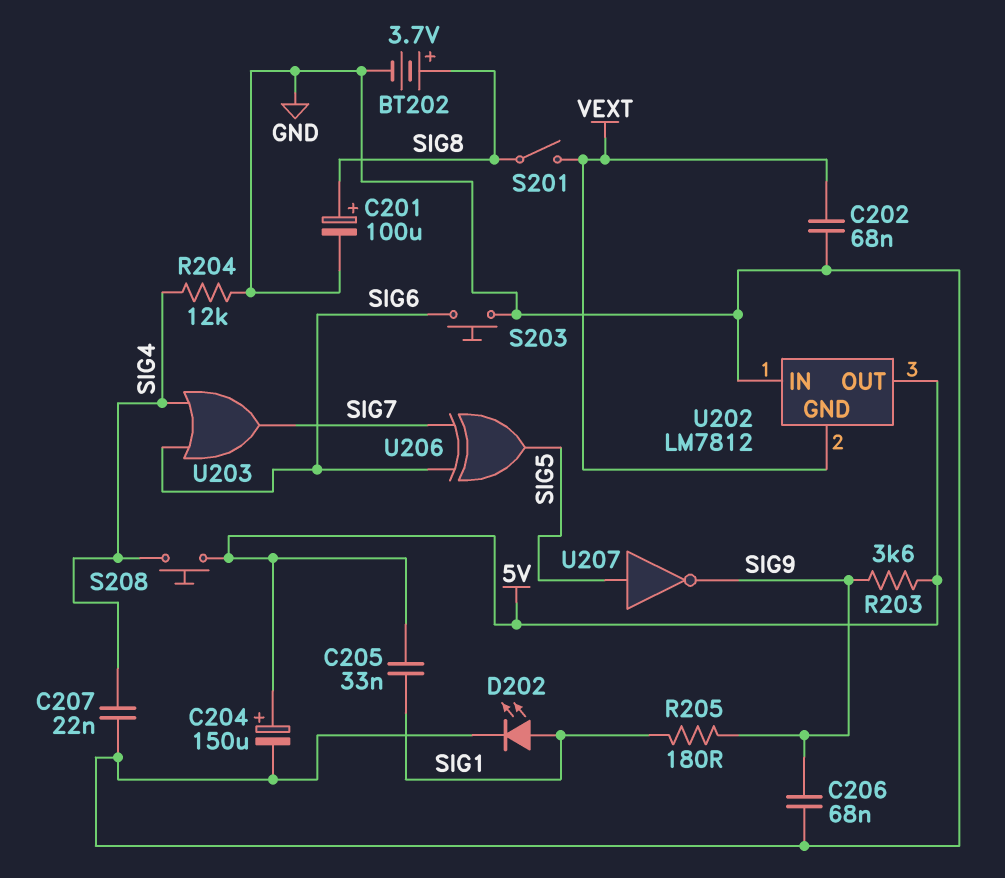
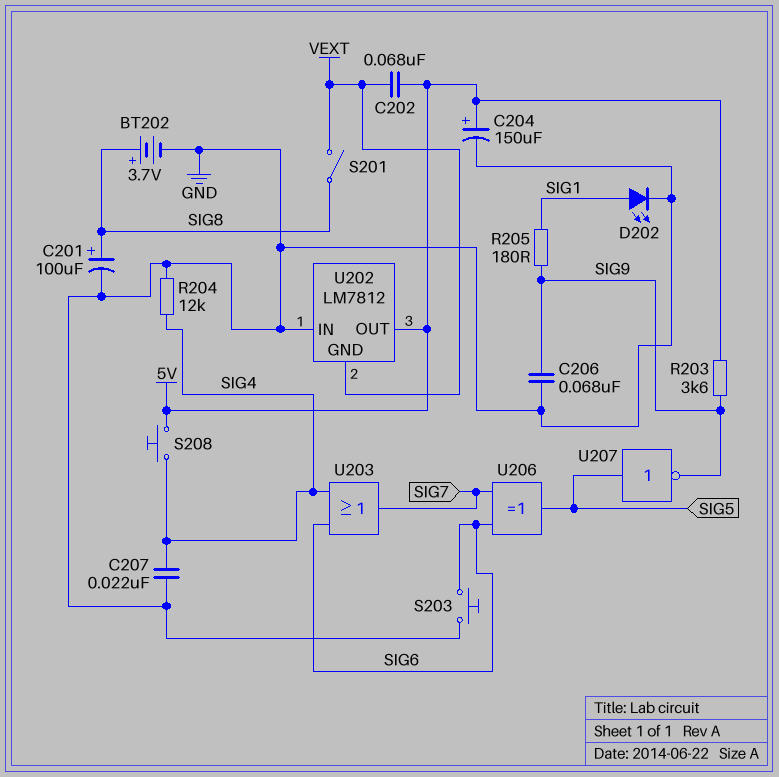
C202: 68nF (GND, VEXT) -> 68nF (5V, VEXT)
C205: 33nF (5V, SIG1) -> none

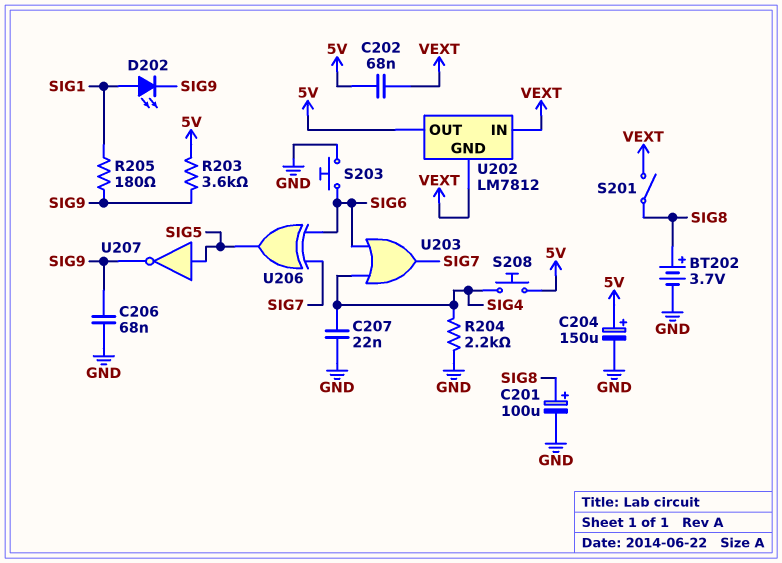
D202: LED (A SIG1, K GND) -> LED (A SIG1, K SIG9)
R204: 12k (GND, SIG4) -> 2.2k (GND, SIG4)
U202 pin IN: GND -> VEXT

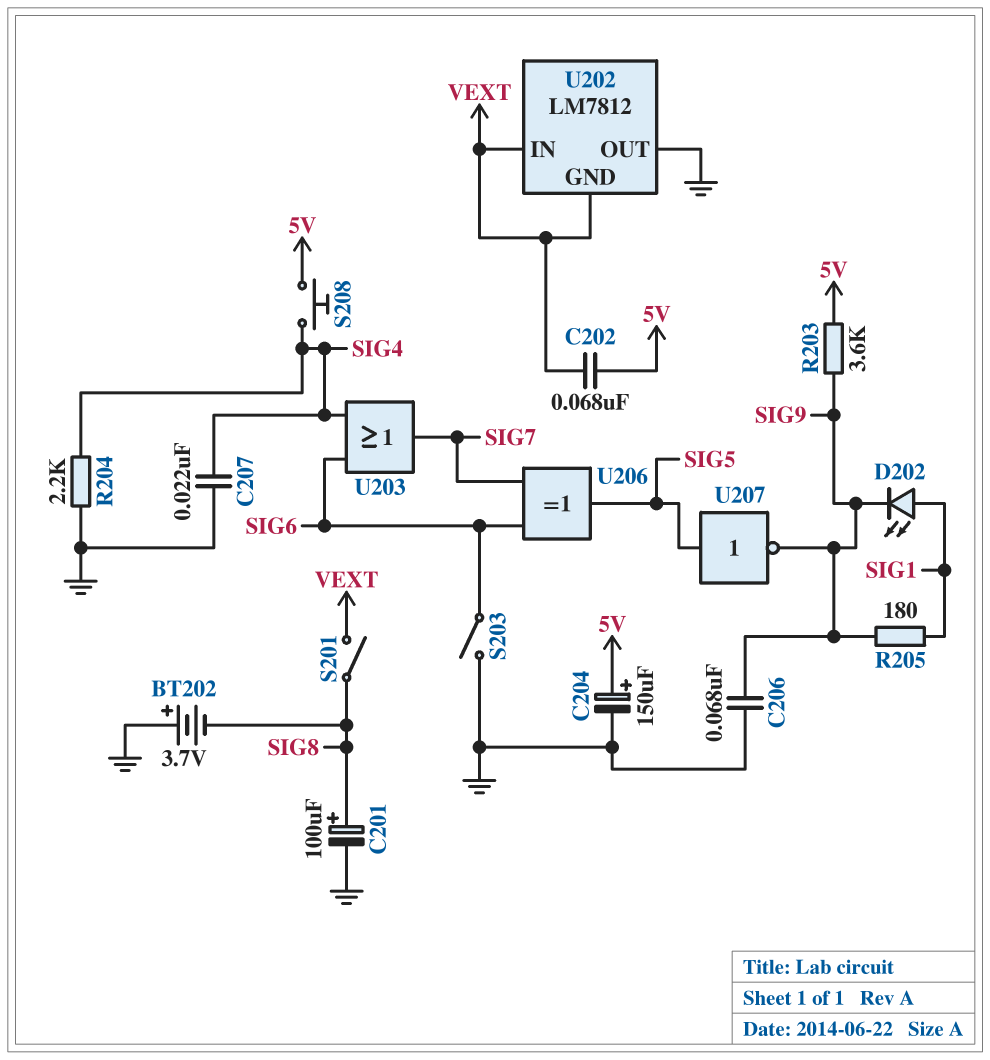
BT202: 3.7V (plus SIG8, minus GND) -> 3.7V (plus GND, minus SIG8)
S203: button (GND, SIG6) -> switch (GND, SIG6)
U202 pin OUT: 5V -> GND

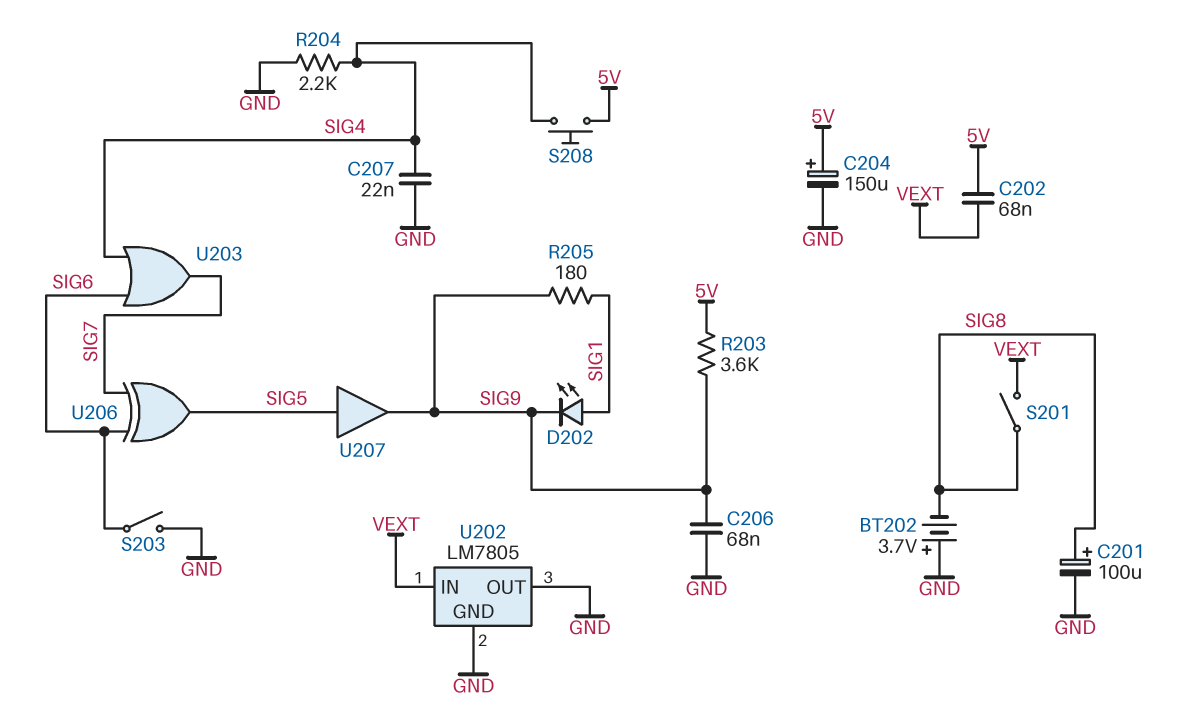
U202: LM7812 -> LM7805
U202 pin GND: VEXT -> GND
U207: NOT (in SIG5, out SIG9) -> buffer (in SIG5, out SIG9)

